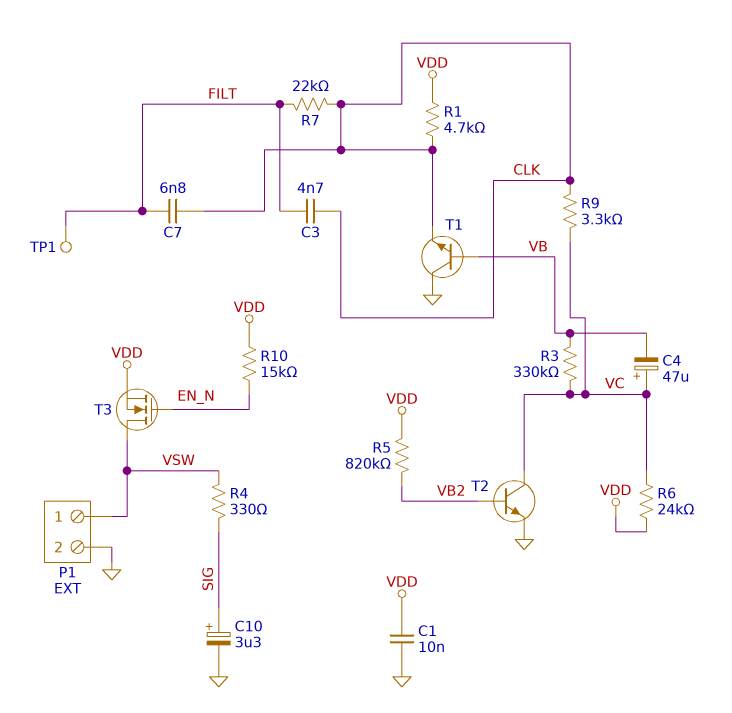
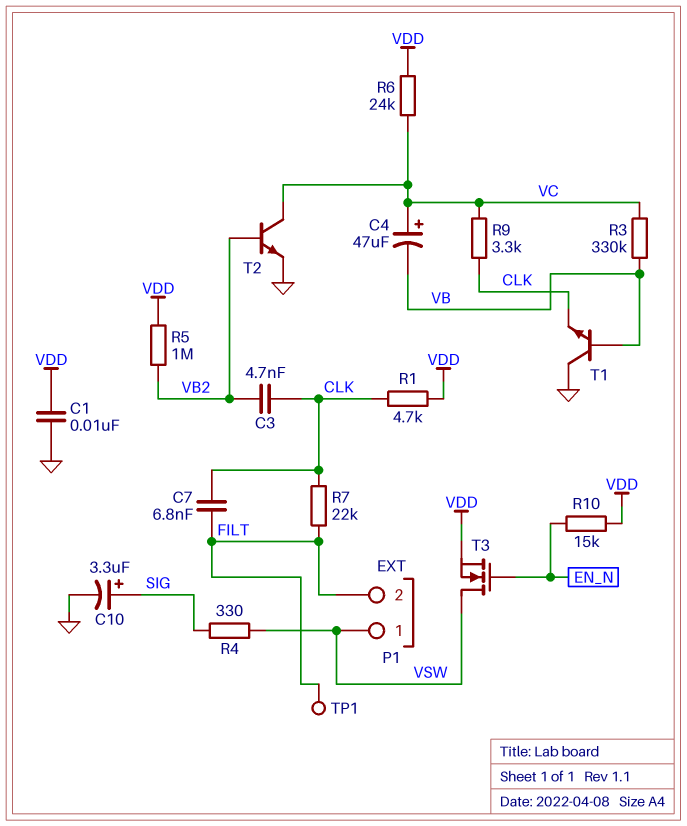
C3: 4.7nF (CLK, FILT) -> 4.7nF (CLK, VB2)
P1 pin 2: GND -> FILT
R5: 820k (VB2, VDD) -> 1M (VB2, VDD)

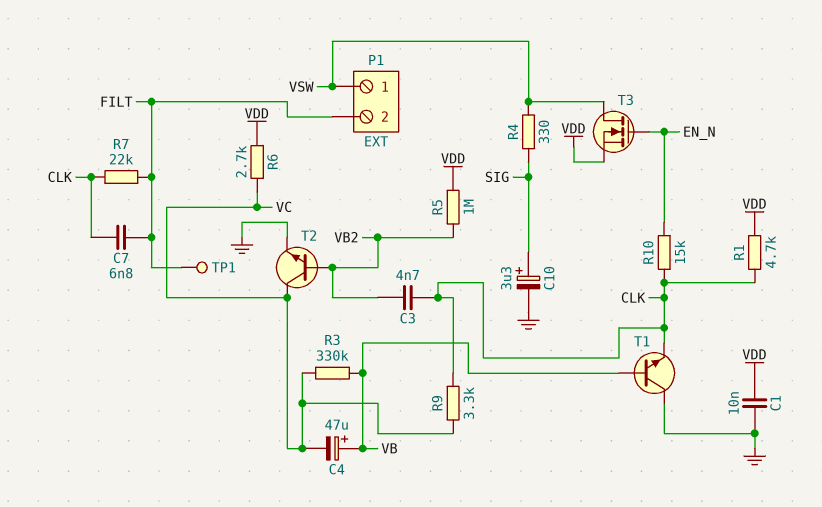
C4: 47uF (plus VC, minus VB) -> 47uF (plus VB, minus VC)
R6: 24k (VC, VDD) -> 2.7k (VC, VDD)
R10: 15k (EN_N, VDD) -> 15k (CLK, EN_N)

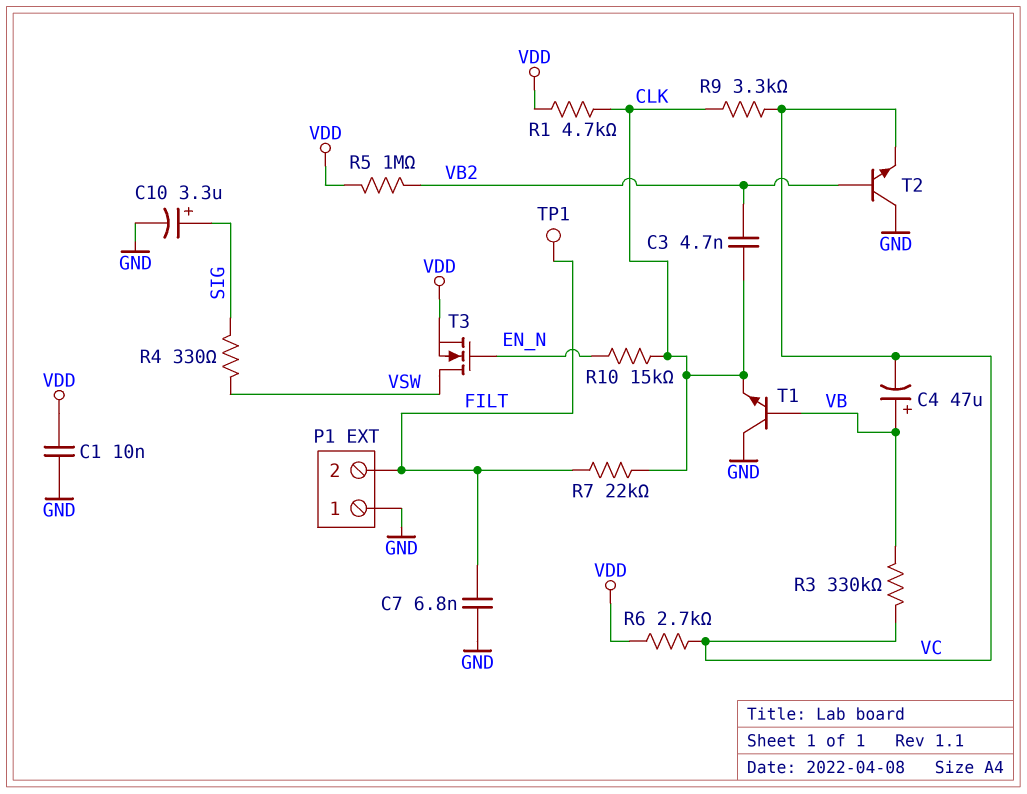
C7: 6.8nF (CLK, FILT) -> 6.8nF (FILT, GND)
P1 pin 1: VSW -> GND
T2: NPN (B VB2, C VC, E GND) -> NPN (B VB2, C GND, E VC)

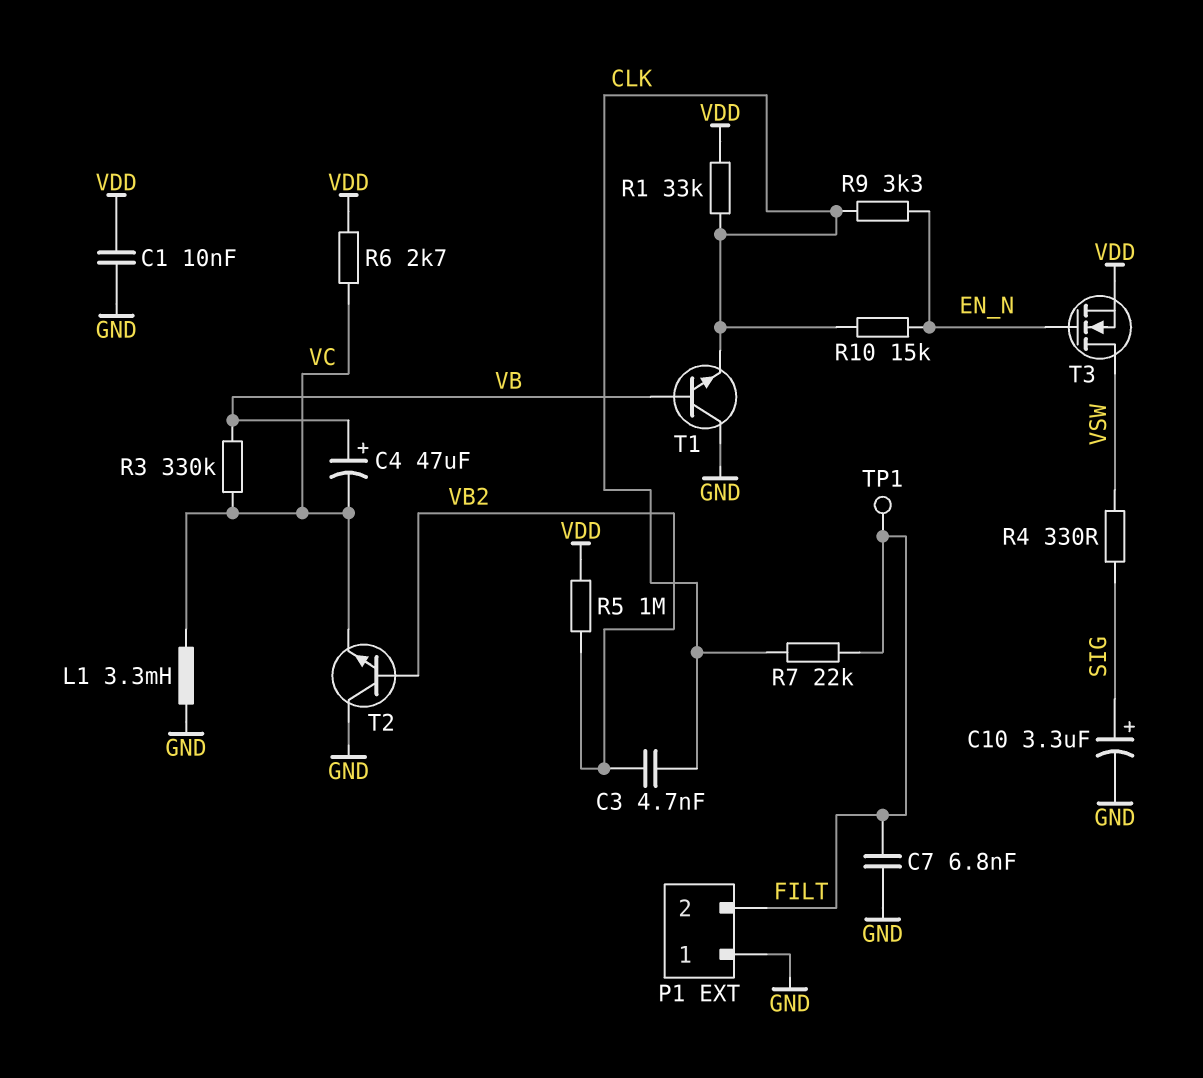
L1: none -> 3.3mH (GND, VC)
R1: 4.7k (CLK, VDD) -> 33k (CLK, VDD)
R9: 3.3k (CLK, VC) -> 3.3k (CLK, EN_N)

